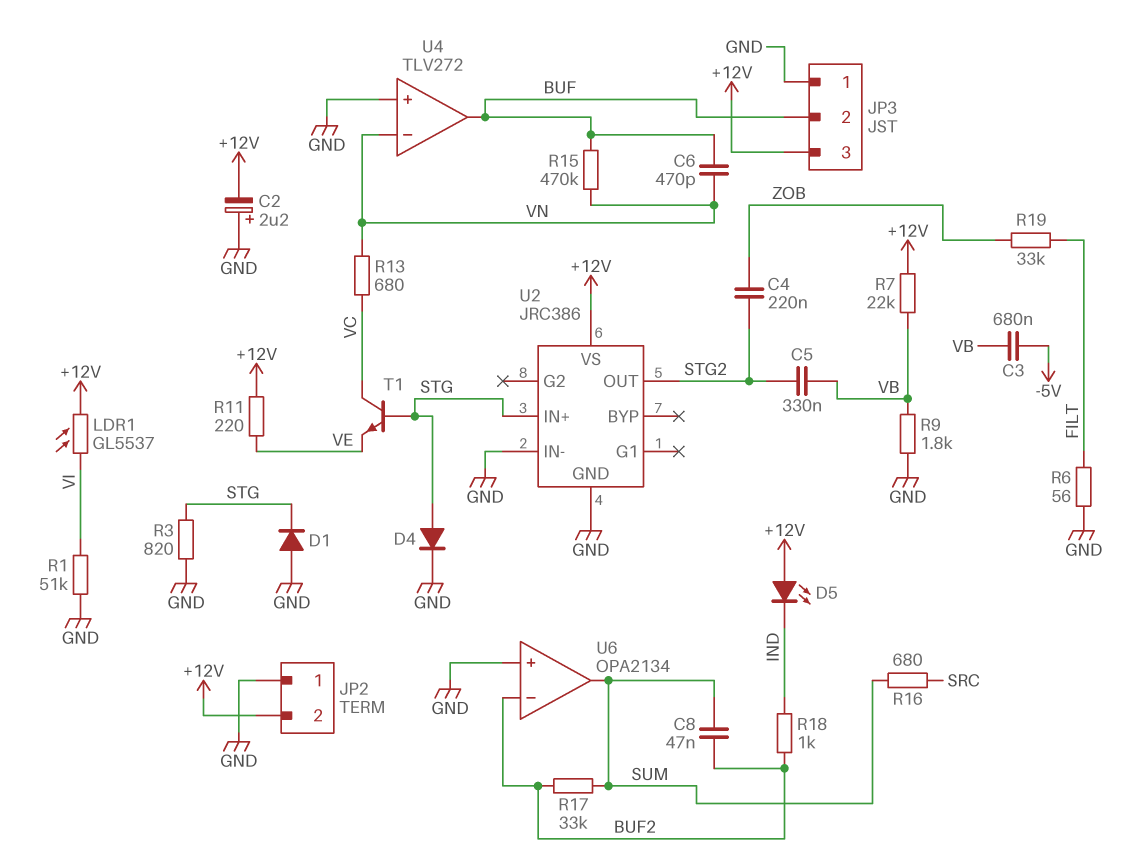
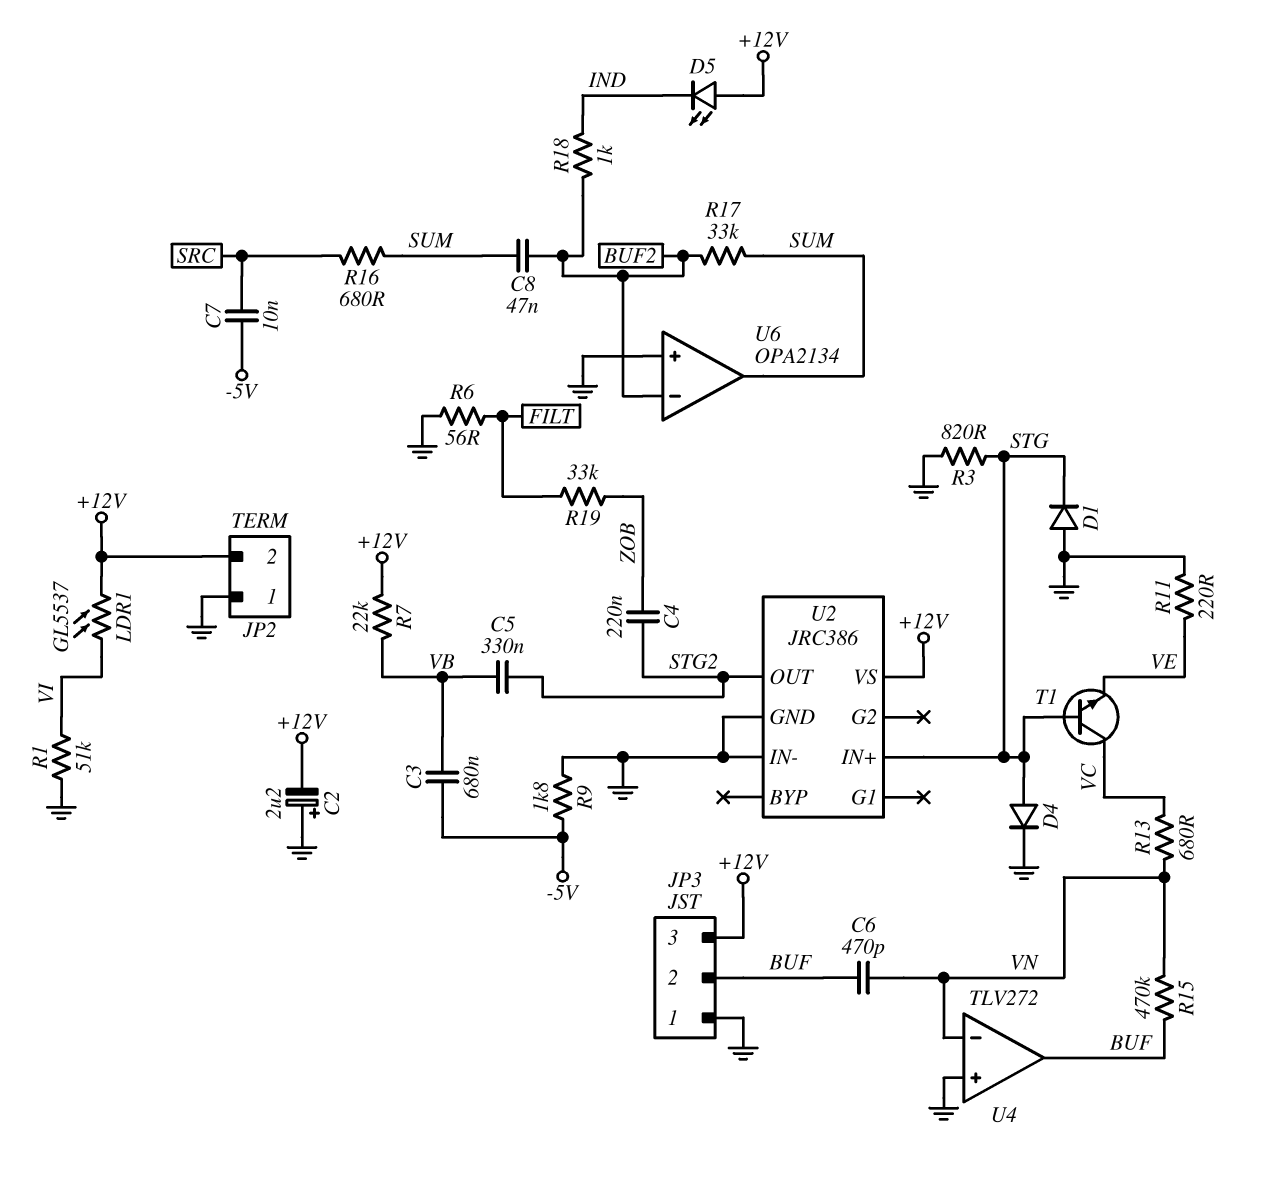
C7: none -> 10nF (-5V, SRC)
R9: 1.8k (GND, VB) -> 1.8k (-5V, GND)
R11: 220 (+12V, VE) -> 220 (GND, VE)

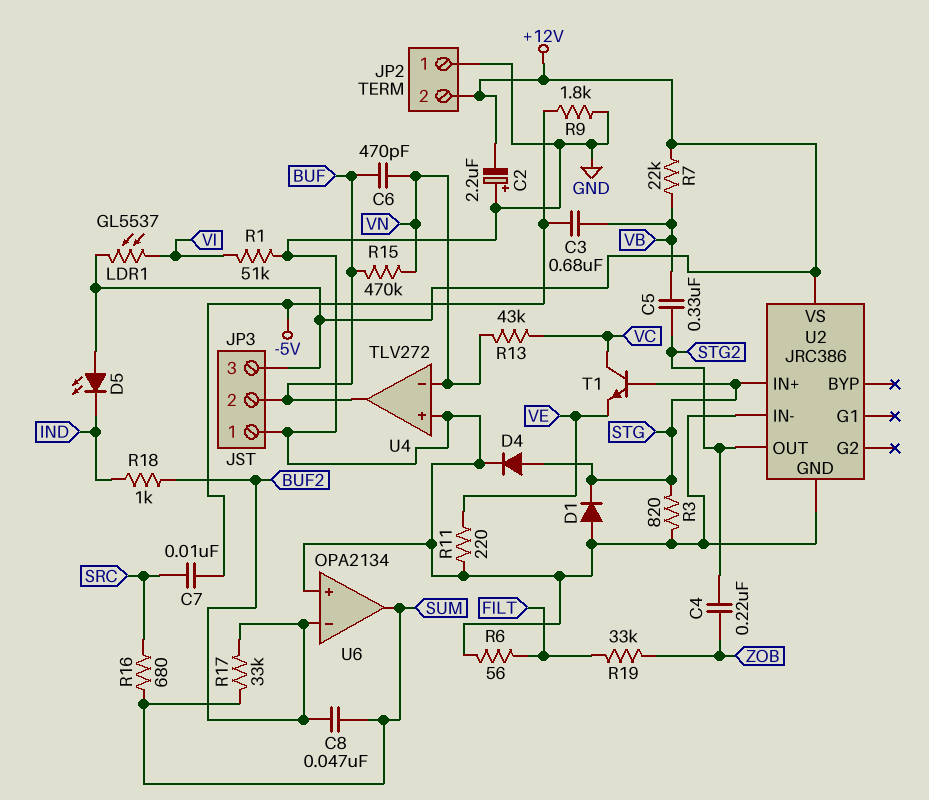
R13: 680 (VC, VN) -> 43k (VC, VN)

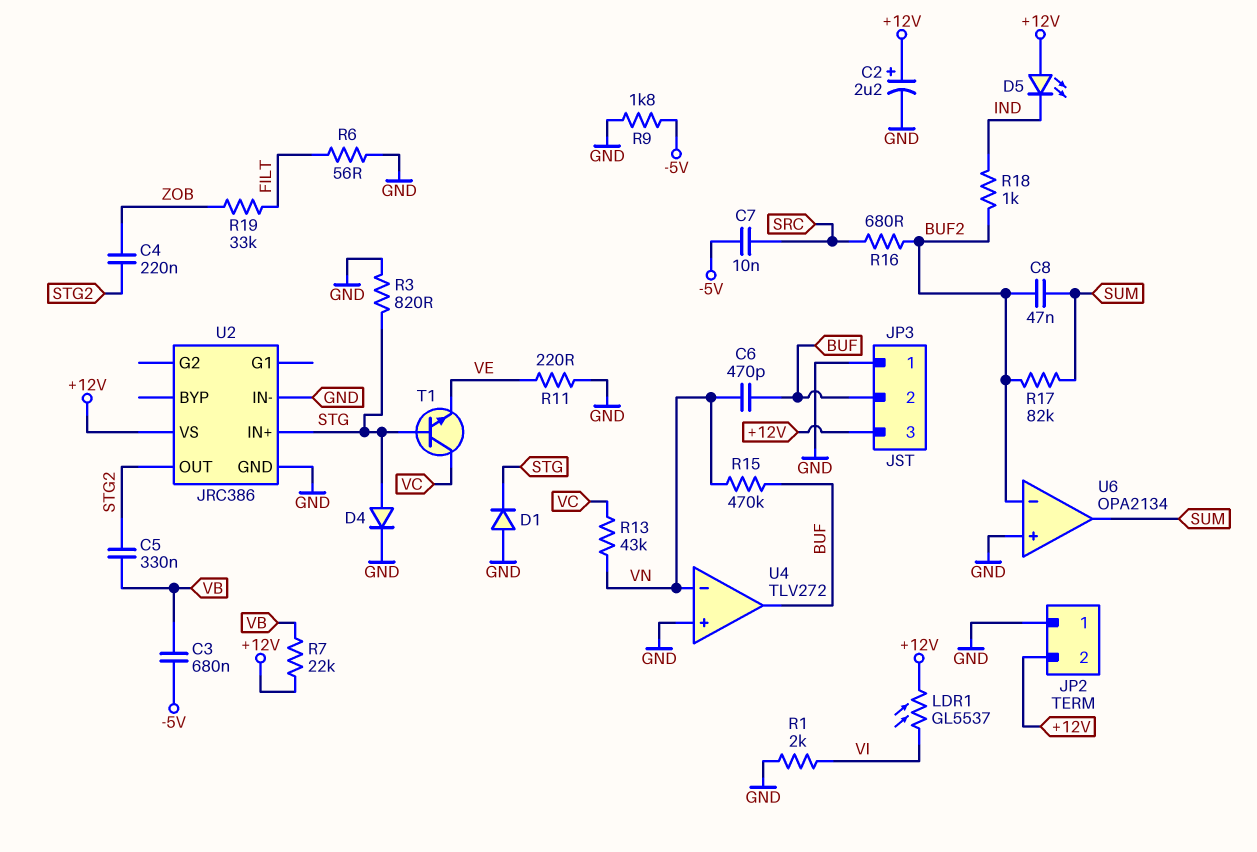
C2: 2.2uF (plus GND, minus +12V) -> 2.2uF (plus +12V, minus GND)
R1: 51k (GND, VI) -> 2k (GND, VI)
R16: 680 (SRC, SUM) -> 680 (BUF2, SRC)
R17: 33k (BUF2, SUM) -> 82k (BUF2, SUM)

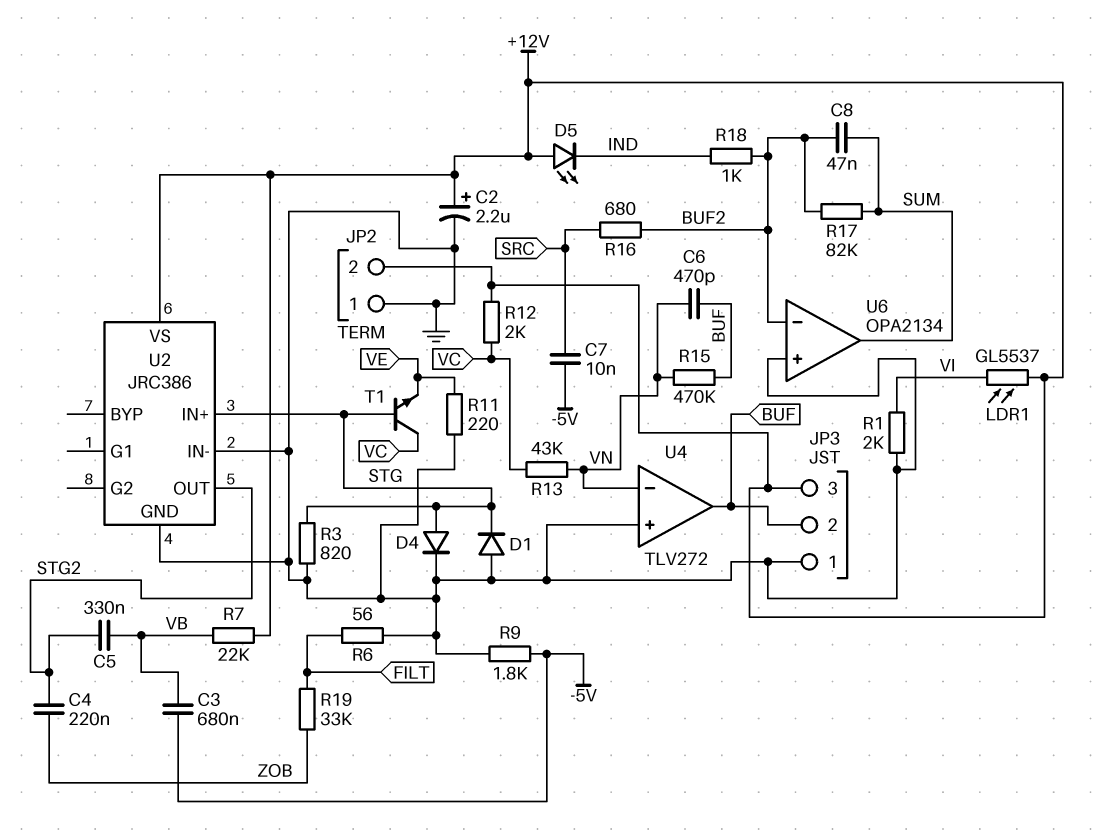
R12: none -> 2k (+12V, VC)

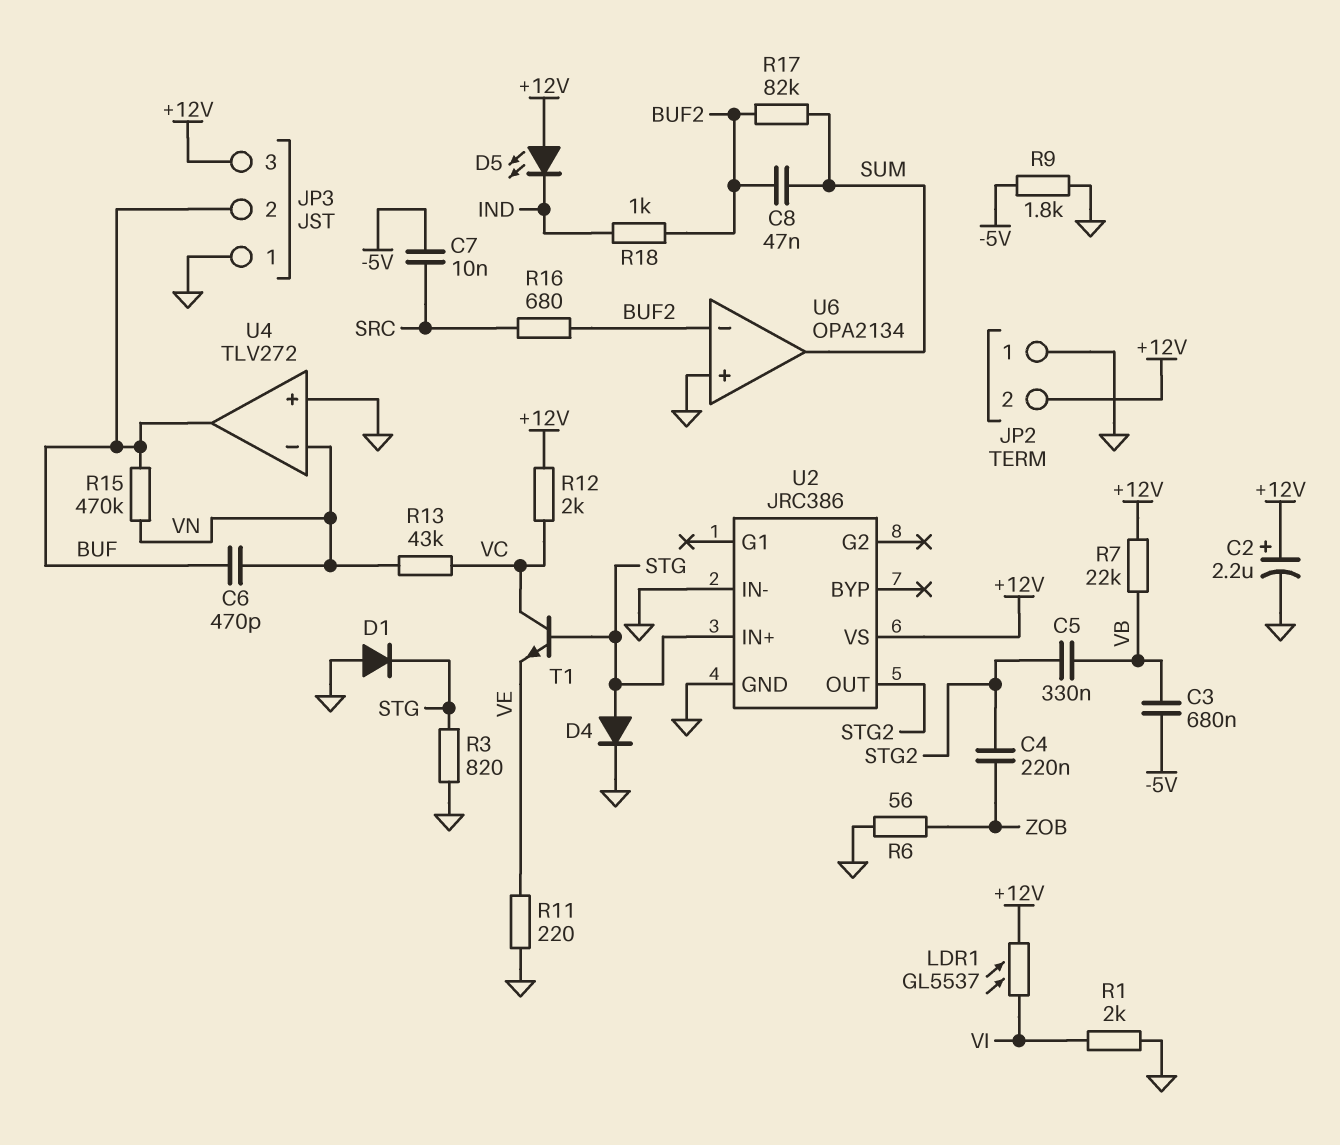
R6: 56 (FILT, GND) -> 56 (GND, ZOB)
R19: 33k (FILT, ZOB) -> none

